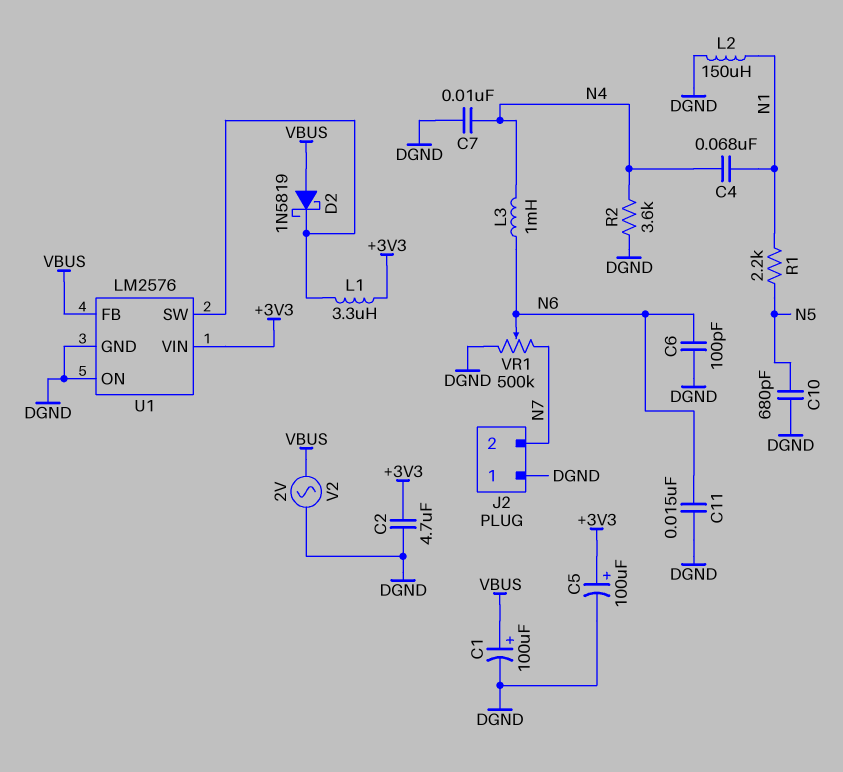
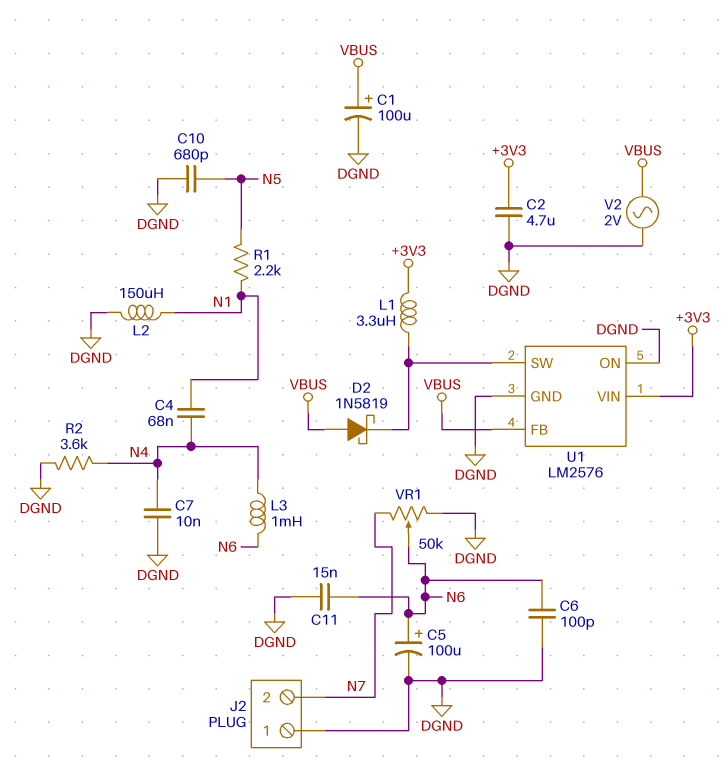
C5: 100uF (plus +3V3, minus DGND) -> 100uF (plus N6, minus DGND)
VR1: 500k (DGND, N7, wiper N6) -> 50k (DGND, N7, wiper N6)

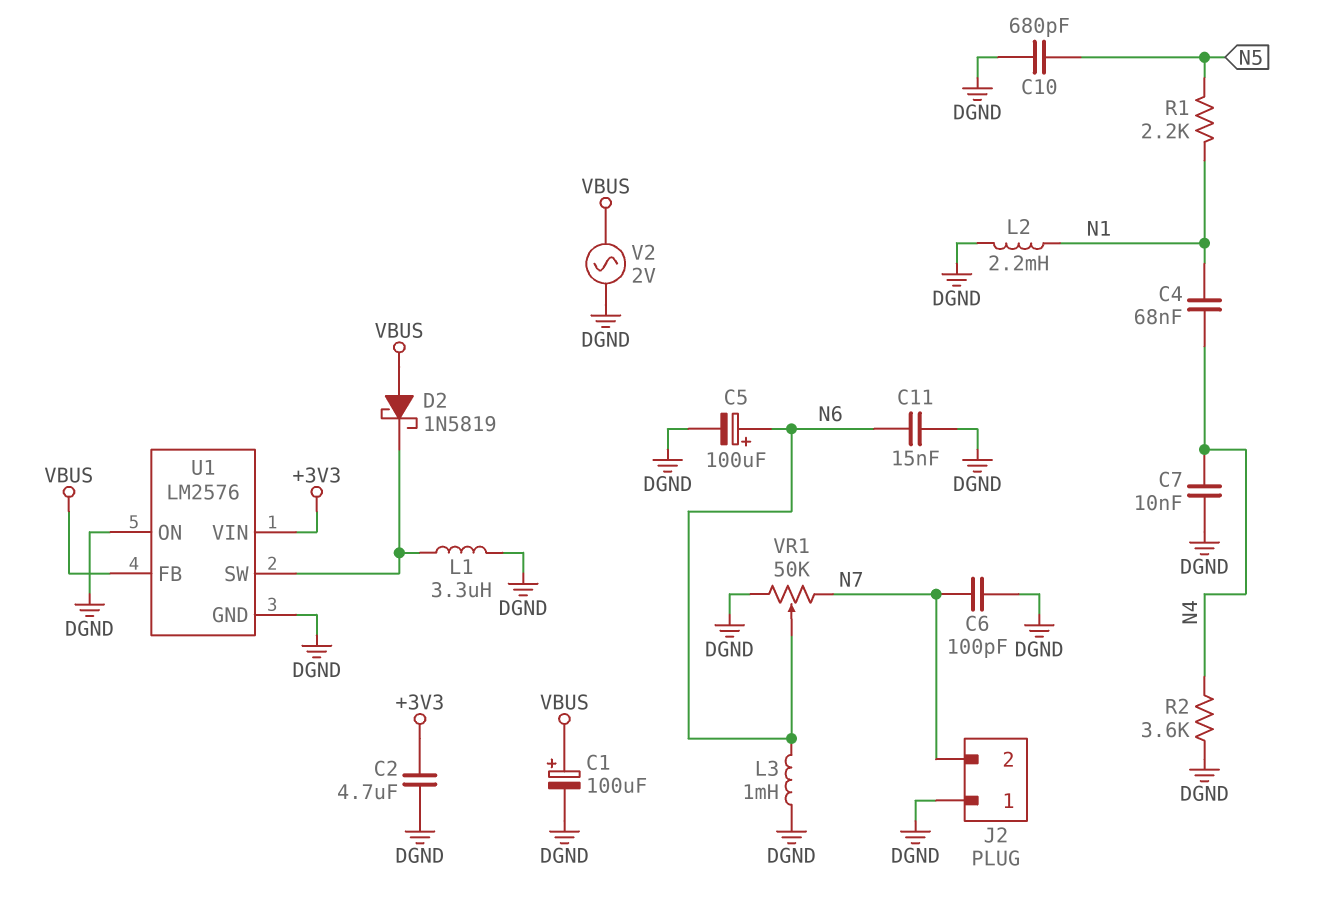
C6: 100pF (DGND, N6) -> 100pF (DGND, N7)
L1: 3.3uH (+3V3, U1/SW) -> 3.3uH (DGND, U1/SW)
L2: 150uH (DGND, N1) -> 2.2mH (DGND, N1)
L3: 1mH (N4, N6) -> 1mH (DGND, N6)

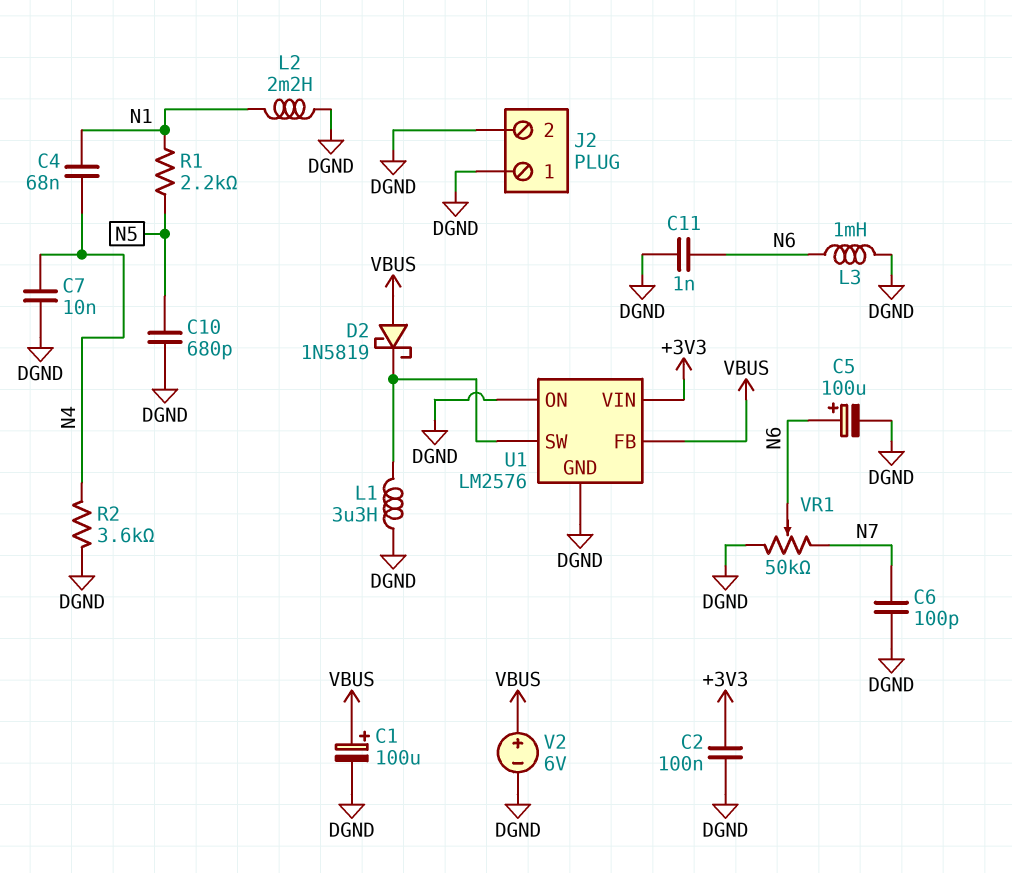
C2: 4.7uF (+3V3, DGND) -> 100nF (+3V3, DGND)
C11: 15nF (DGND, N6) -> 1nF (DGND, N6)
J2 pin 2: N7 -> DGND
V2: AC 2V (DGND, VBUS) -> 6V (plus VBUS, minus DGND)

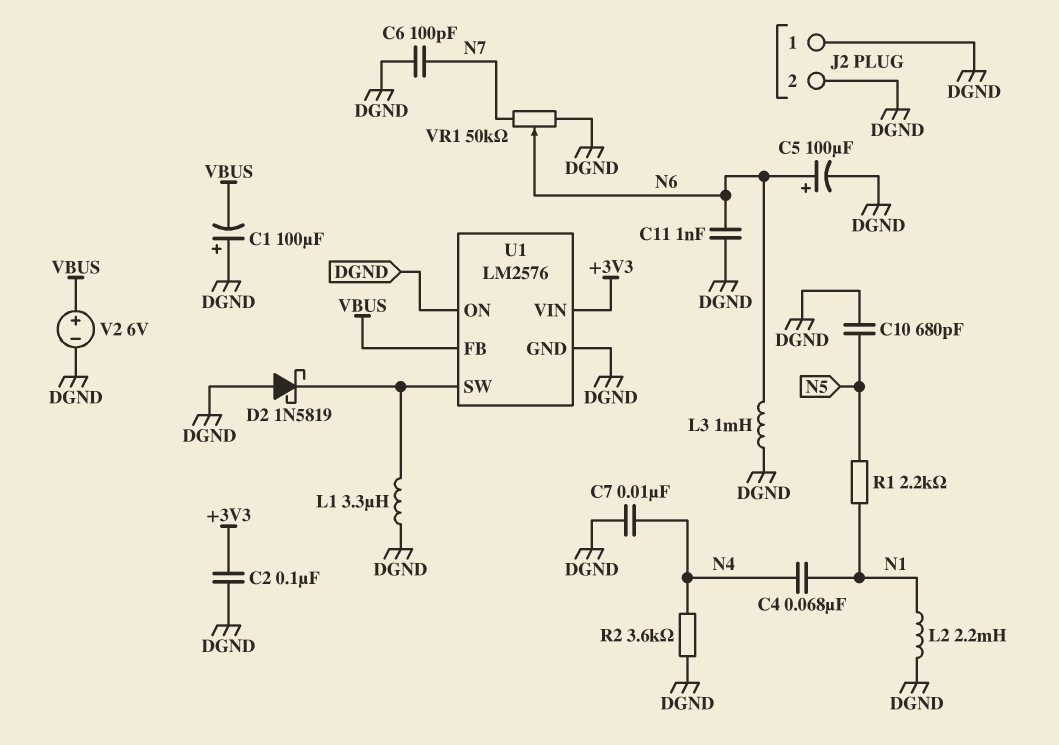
C1: 100uF (plus VBUS, minus DGND) -> 100uF (plus DGND, minus VBUS)
D2: schottky 1N5819 (A VBUS, K U1/SW) -> schottky 1N5819 (A DGND, K U1/SW)

